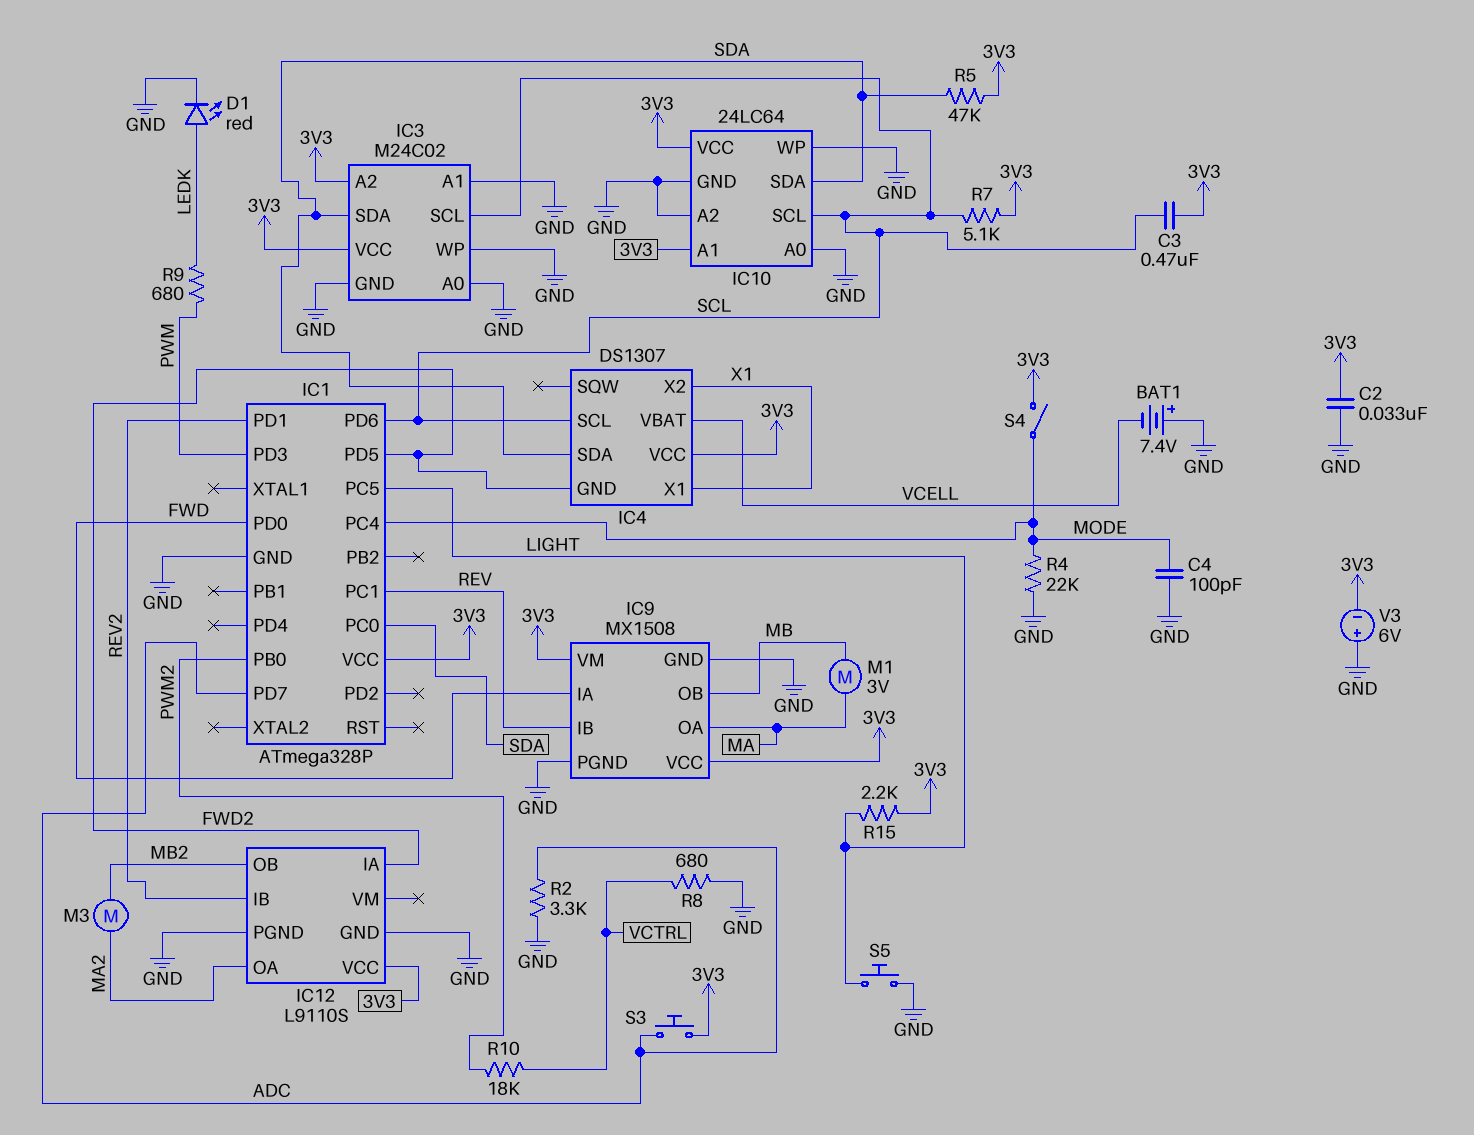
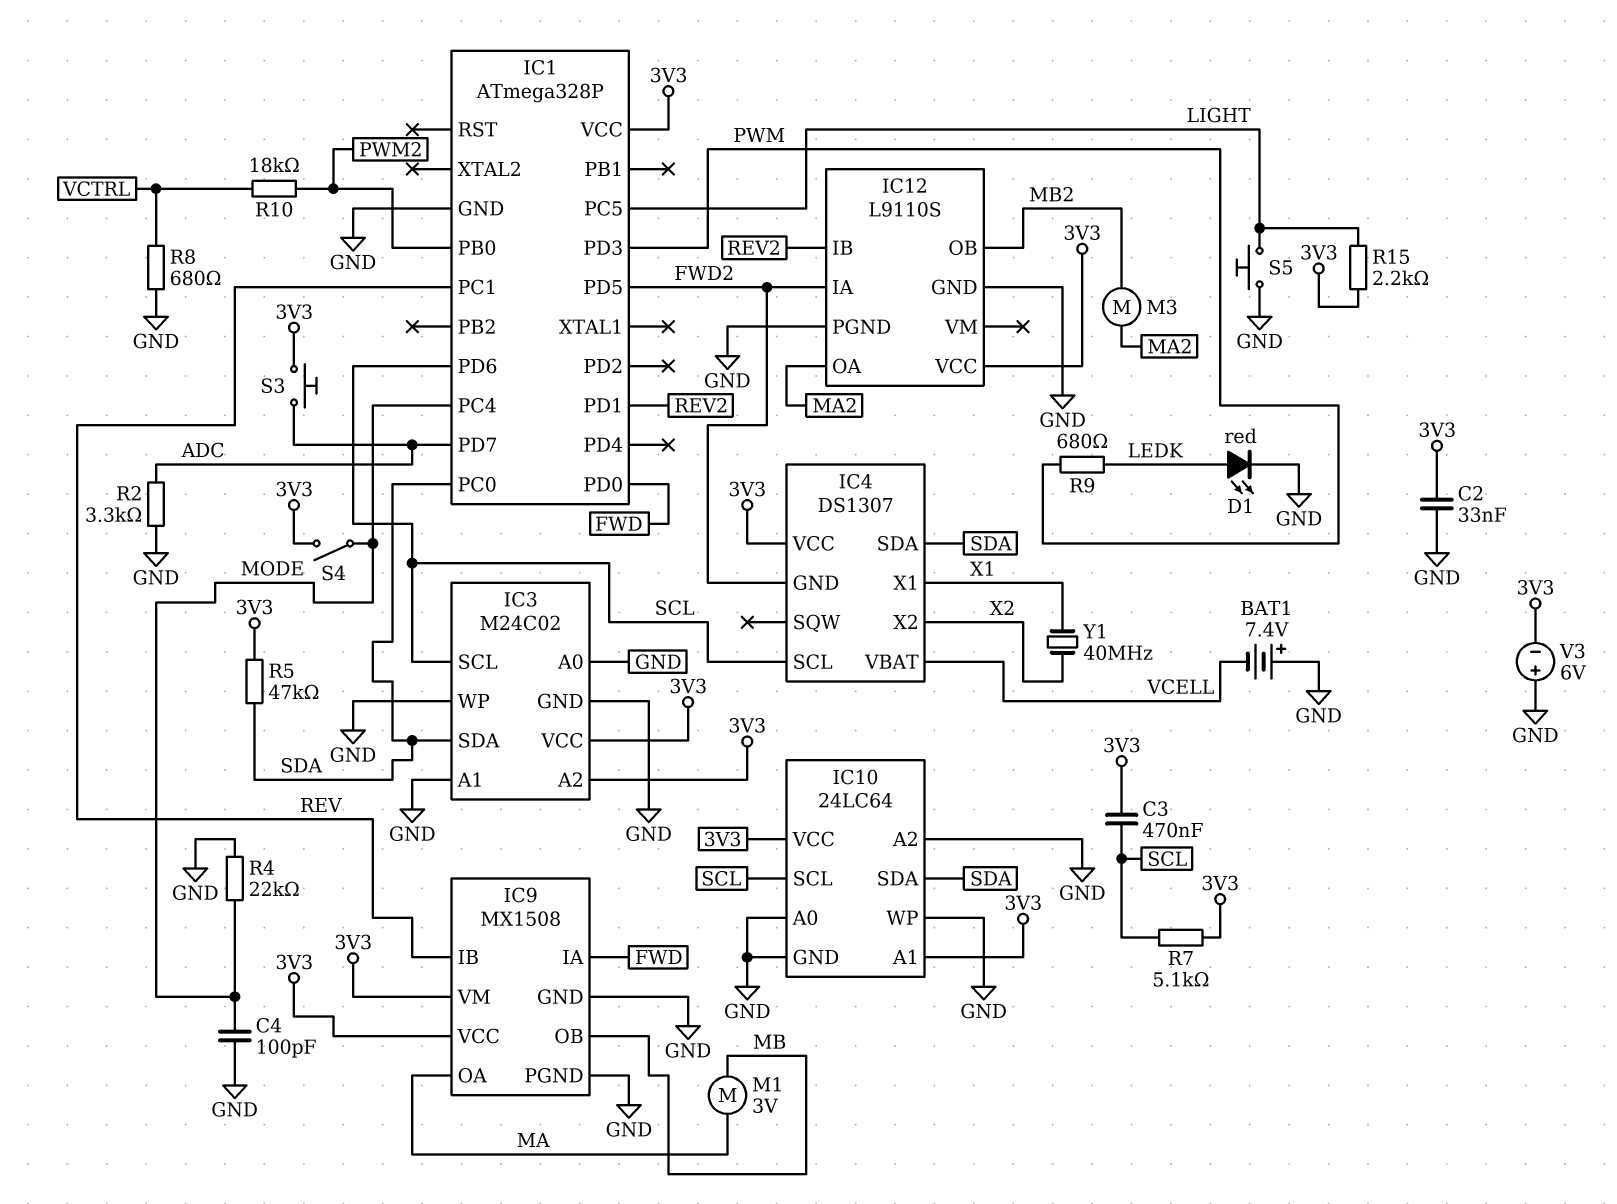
IC4 pin X2: X1 -> X2
Y1: none -> 40MHz (X1, X2)

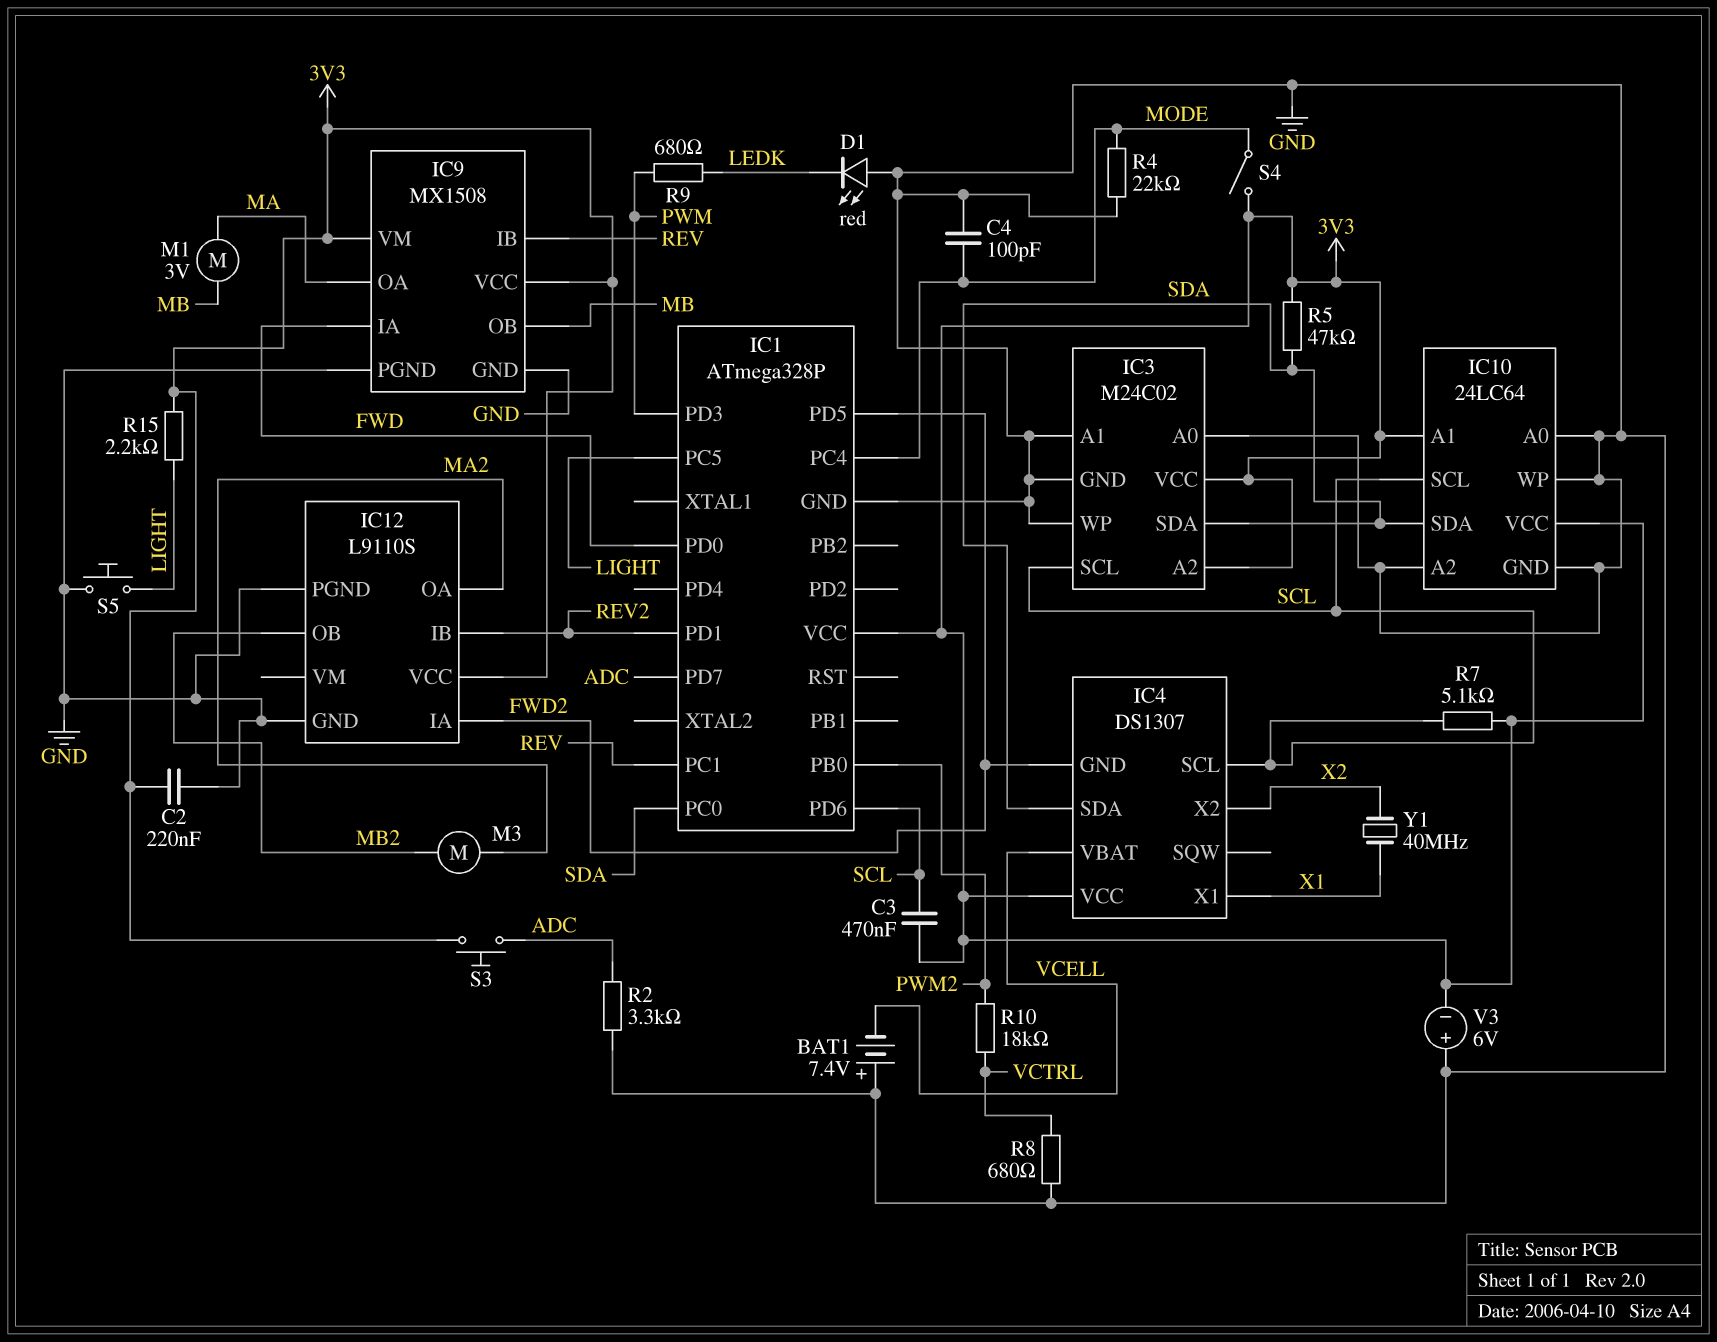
C2: 33nF (3V3, GND) -> 220nF (3V3, GND)
D1: LED red (A LEDK, K GND) -> LED red (A GND, K LEDK)

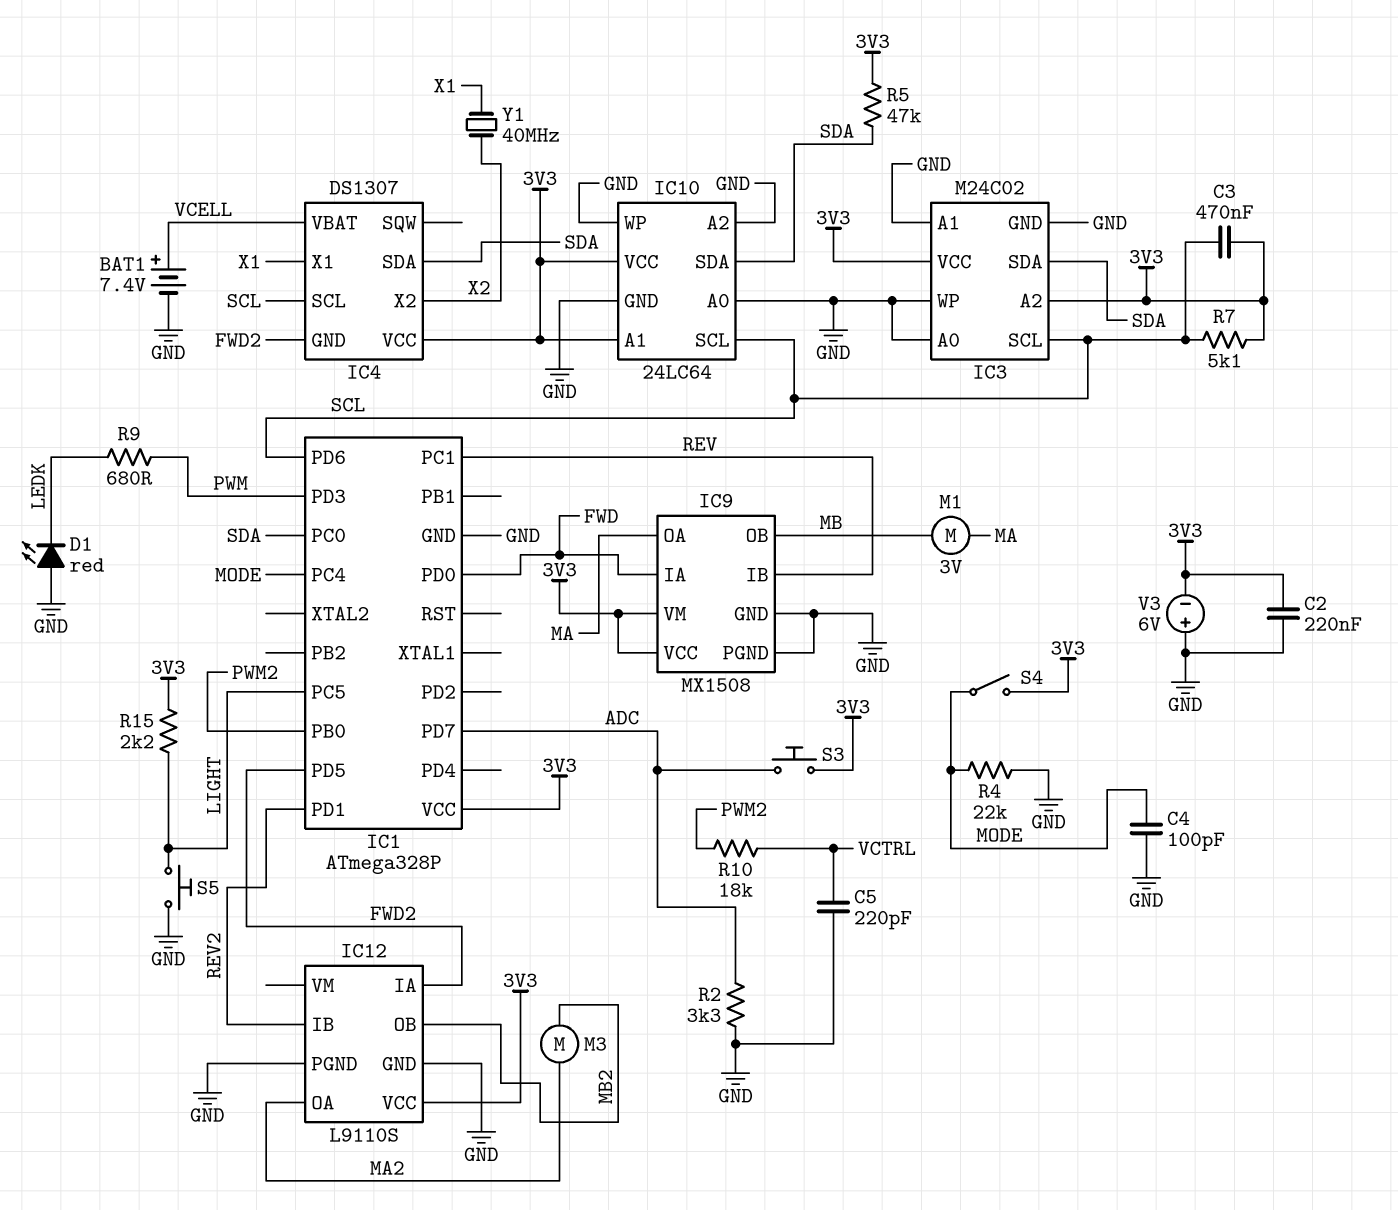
BAT1: 7.4V (plus GND, minus VCELL) -> 7.4V (plus VCELL, minus GND)
C5: none -> 220pF (GND, VCTRL)
R8: 680 (GND, VCTRL) -> none

